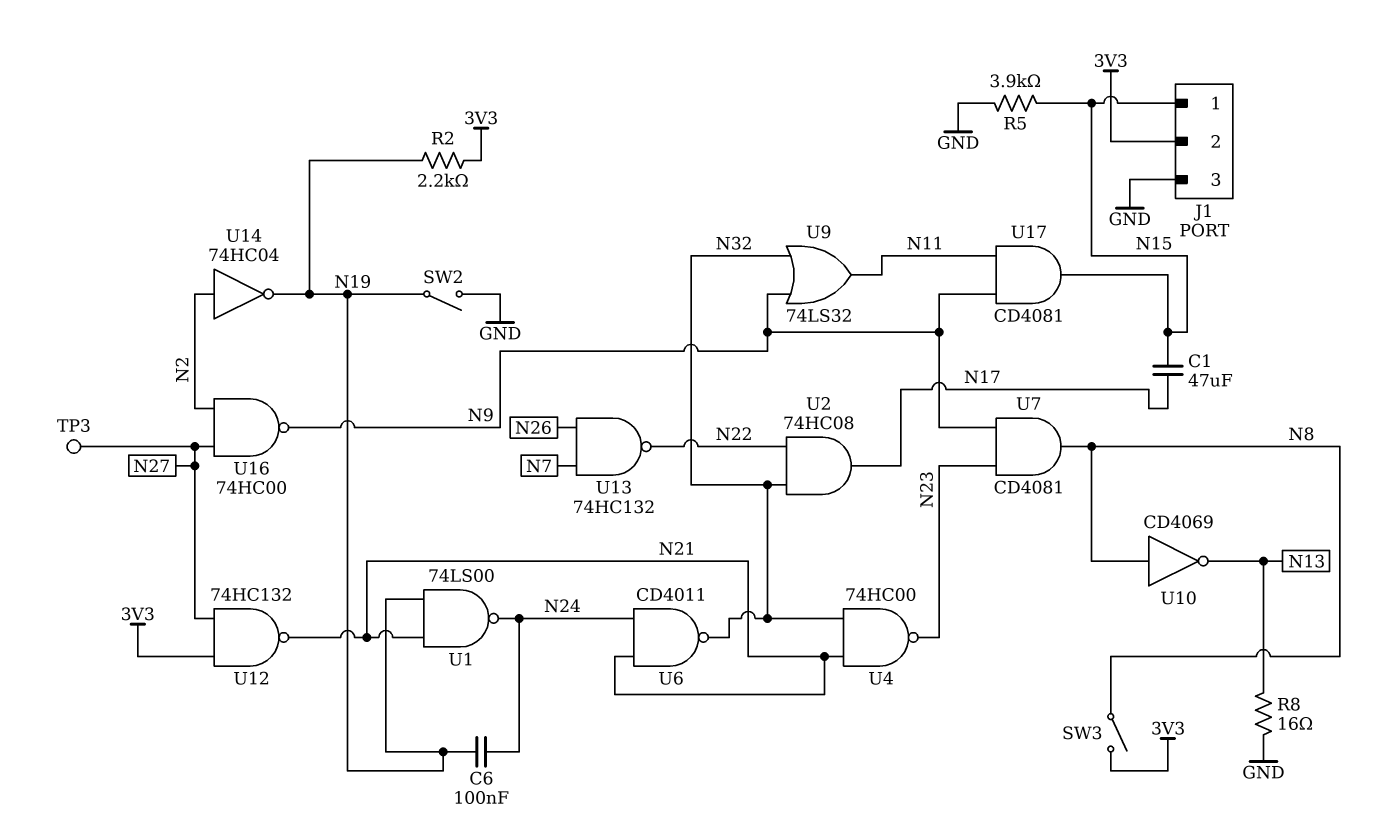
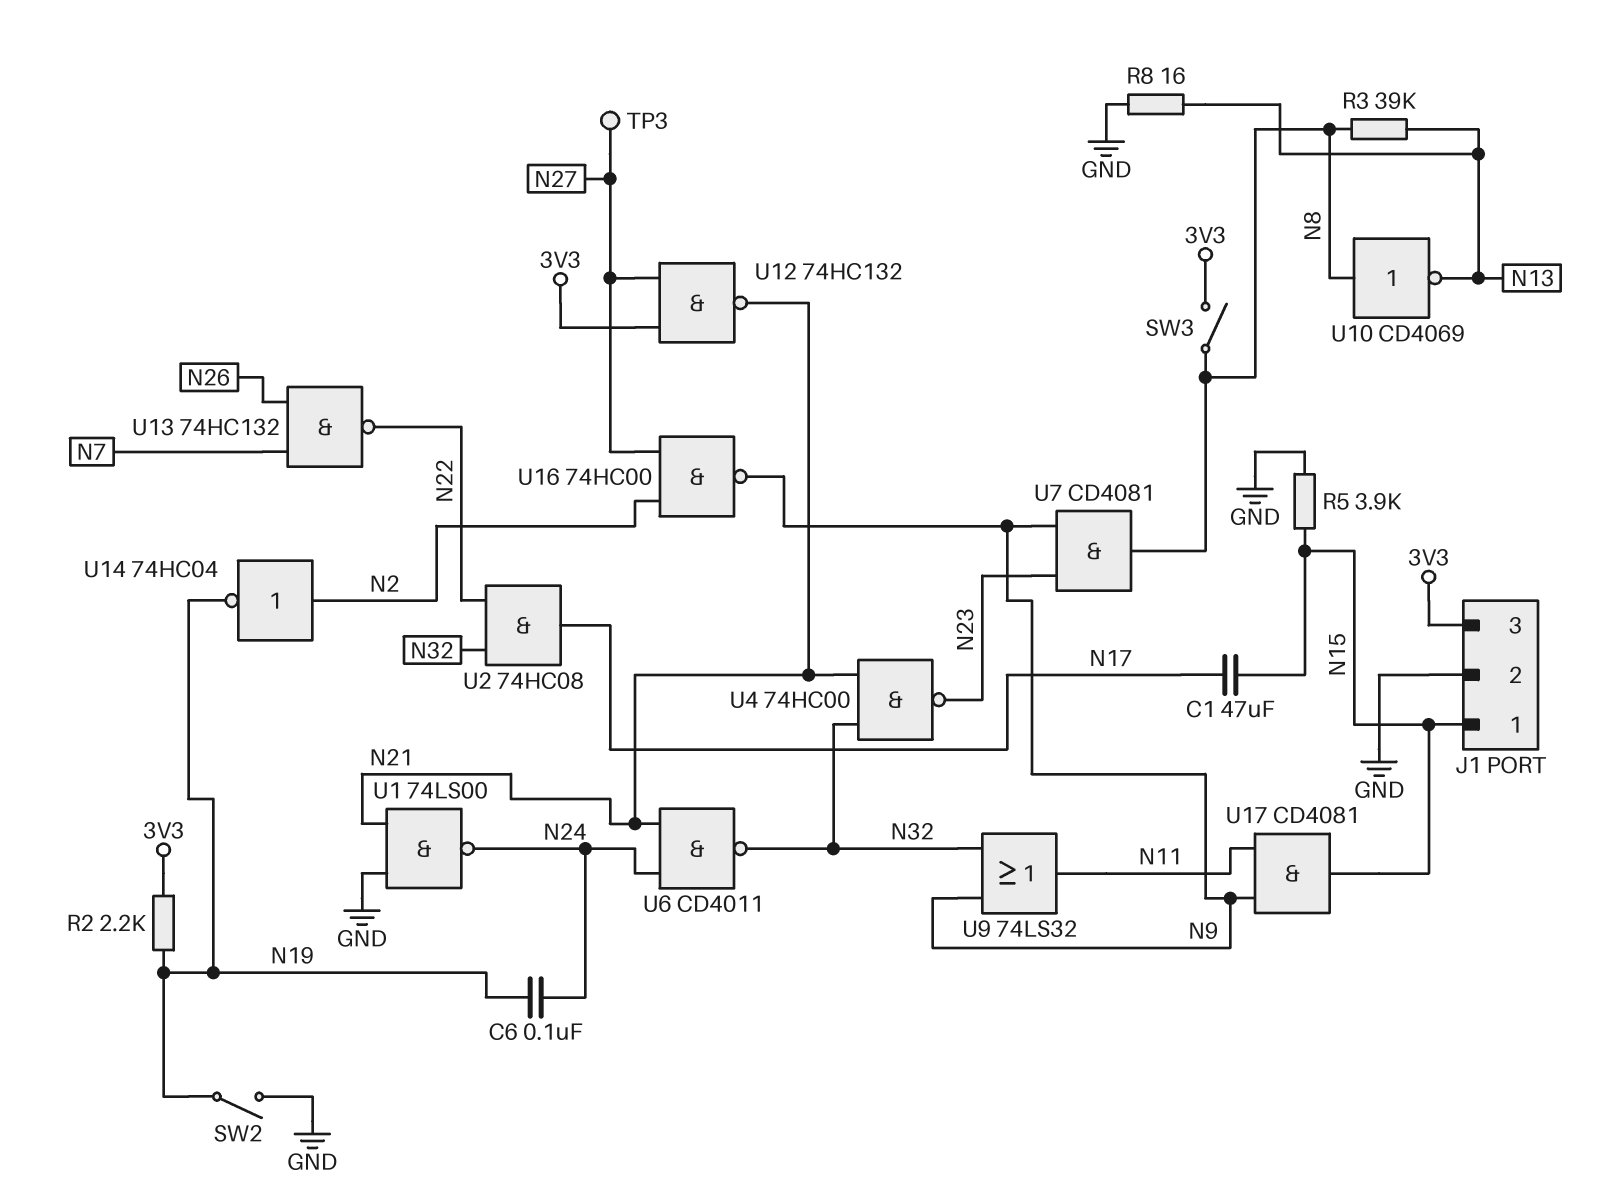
J1 pin 2: 3V3 -> GND
J1 pin 3: GND -> 3V3
R3: none -> 39k (N8, N13)
U1: NAND 74LS00 (in N19, in N21, out N24) -> NAND 74LS00 (in GND, in N21, out N24)

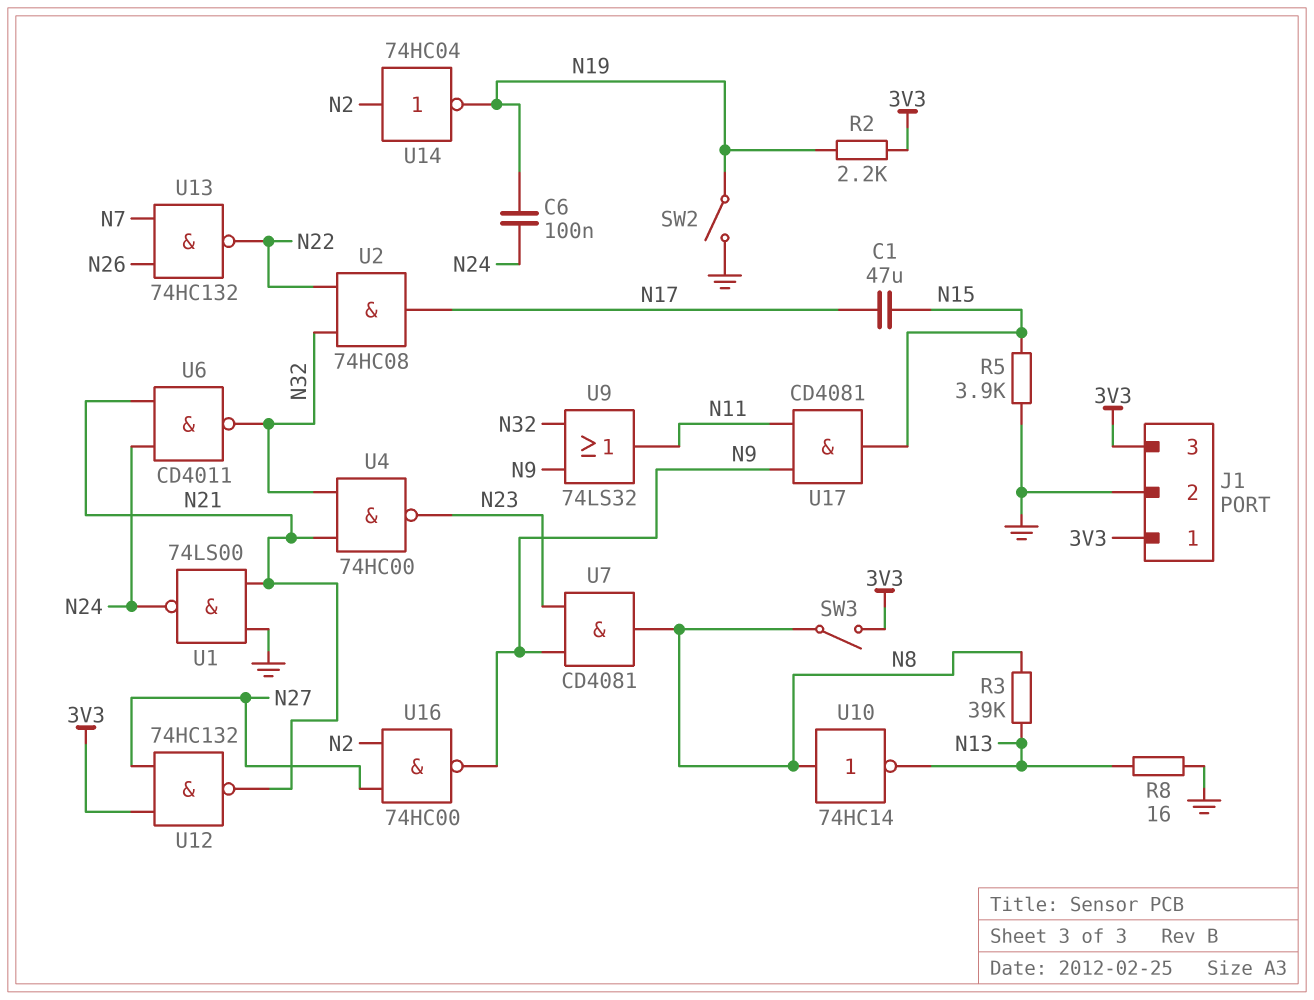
J1 pin 1: N15 -> 3V3
TP3: test point (N27) -> none
U10: NOT CD4069 (in N8, out N13) -> NOT 74HC14 (in N8, out N13)

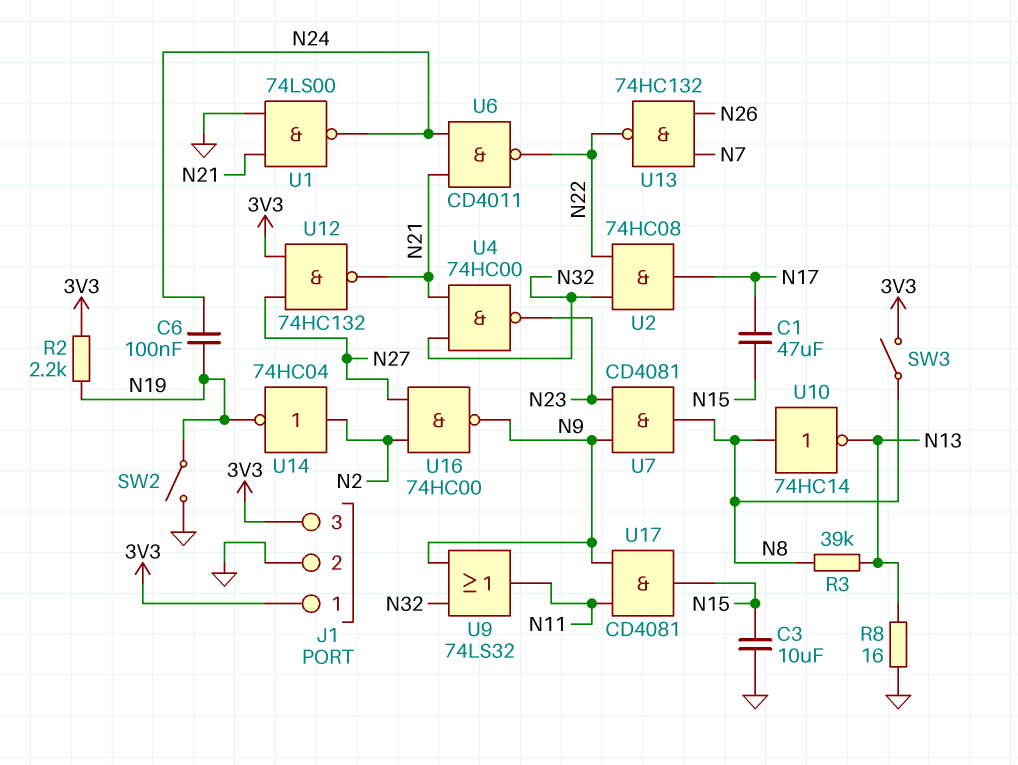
C3: none -> 10uF (GND, N15)
R5: 3.9k (GND, N15) -> none
U6: NAND CD4011 (in N21, in N24, out N32) -> NAND CD4011 (in N21, in N24, out N22)

